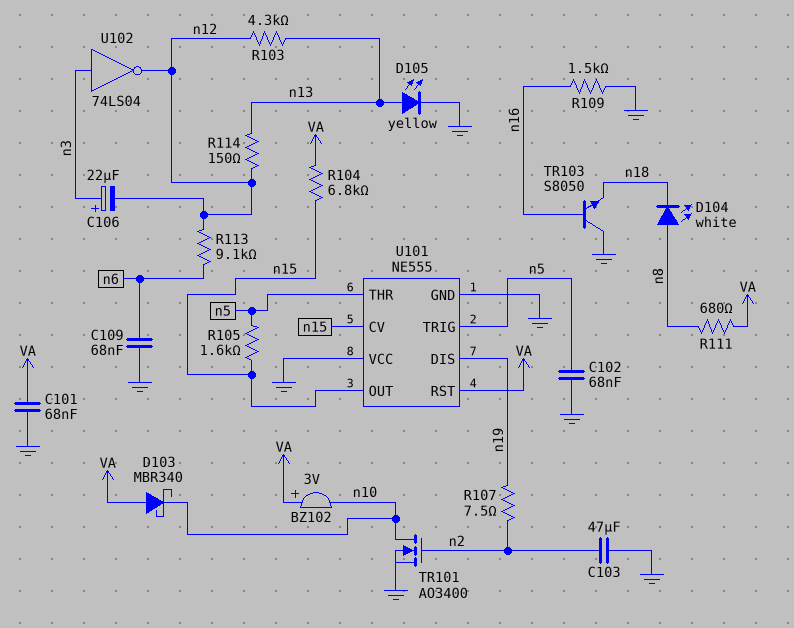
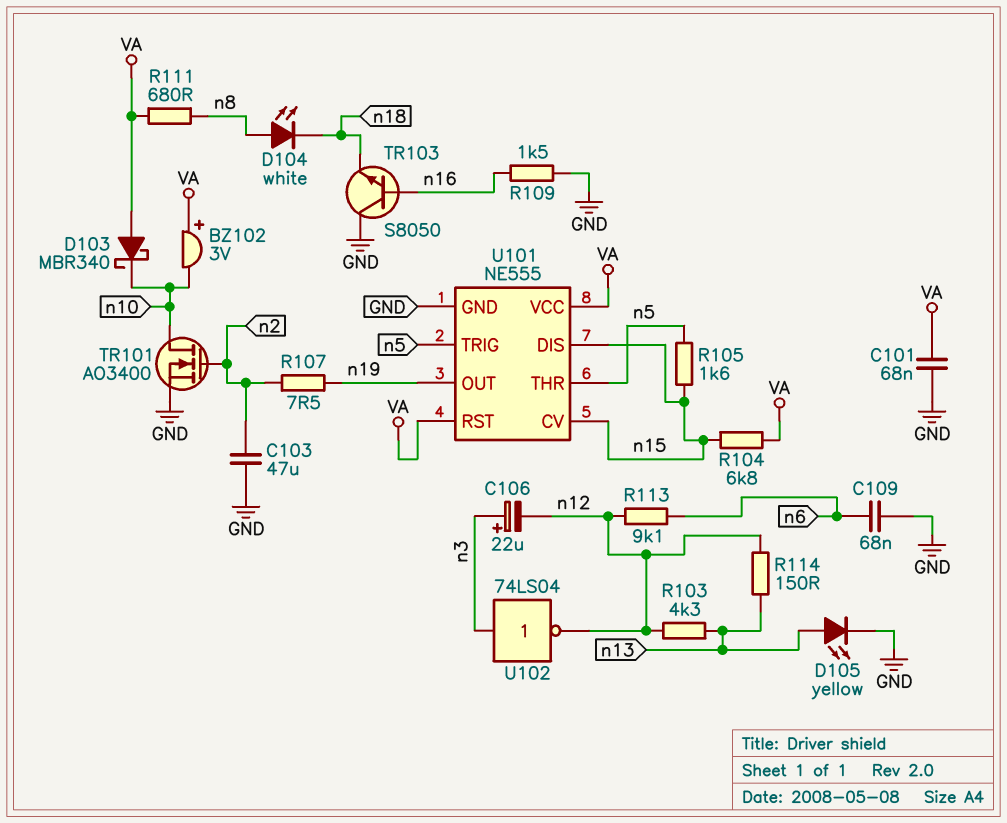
C102: 68nF (GND, n5) -> none
U101 pin DIS: n19 -> n15
U101 pin OUT: n15 -> n19
U101 pin VCC: GND -> VA

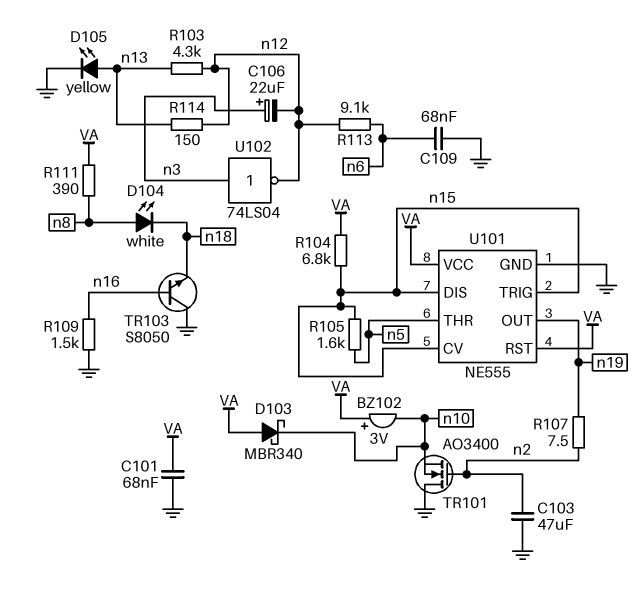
R111: 680 (VA, n8) -> 390 (VA, n8)
TR101: NMOS AO3400 (G n2, D n10, S GND) -> NMOS AO3400 (G n2, D GND, S n10)
U101 pin TRIG: n5 -> n15

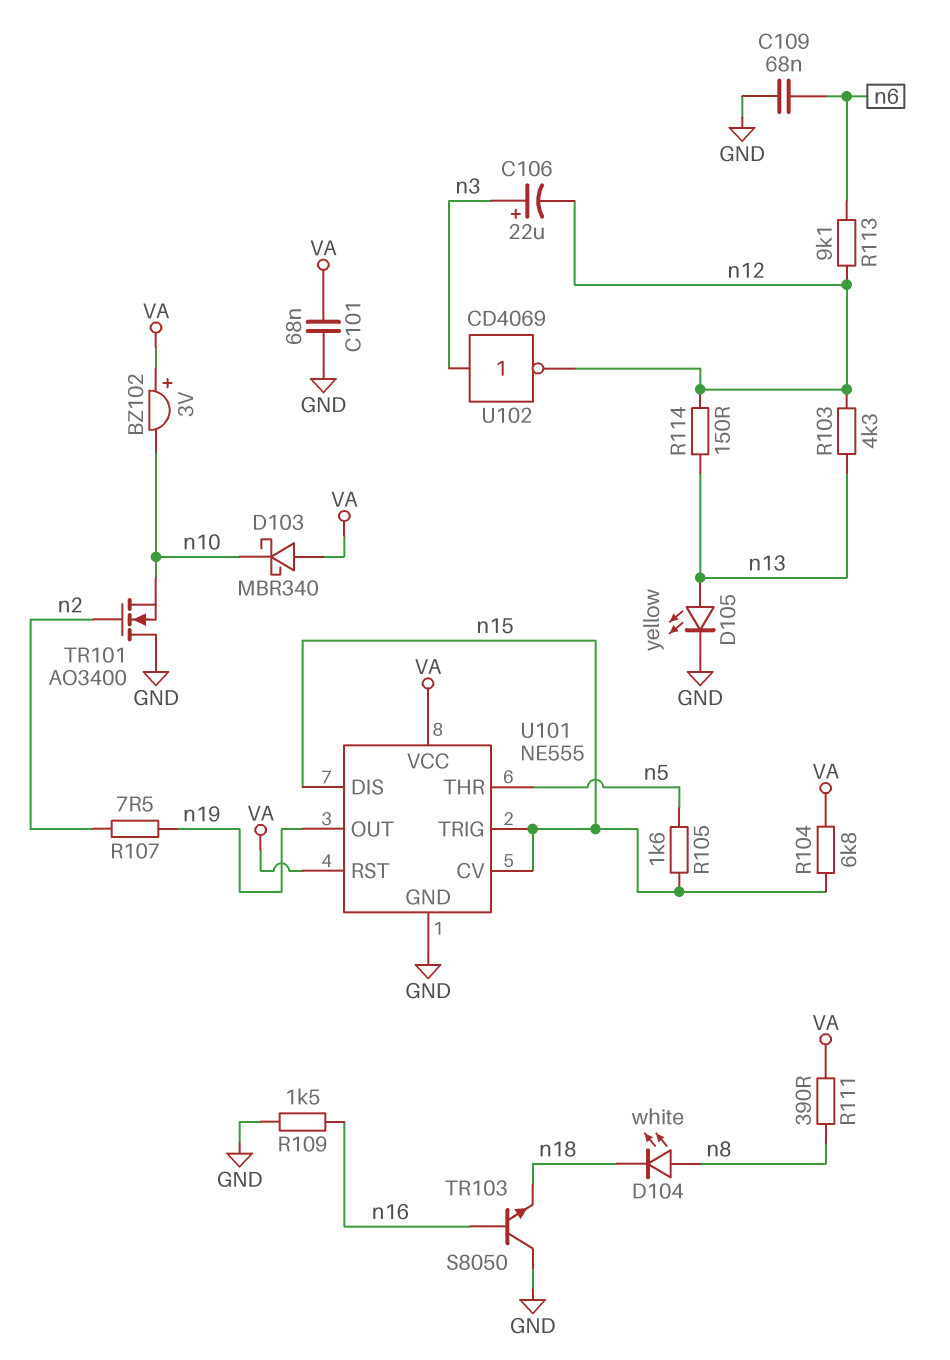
C103: 47uF (GND, n2) -> none
U102: NOT 74LS04 (in n3, out n12) -> NOT CD4069 (in n3, out n12)

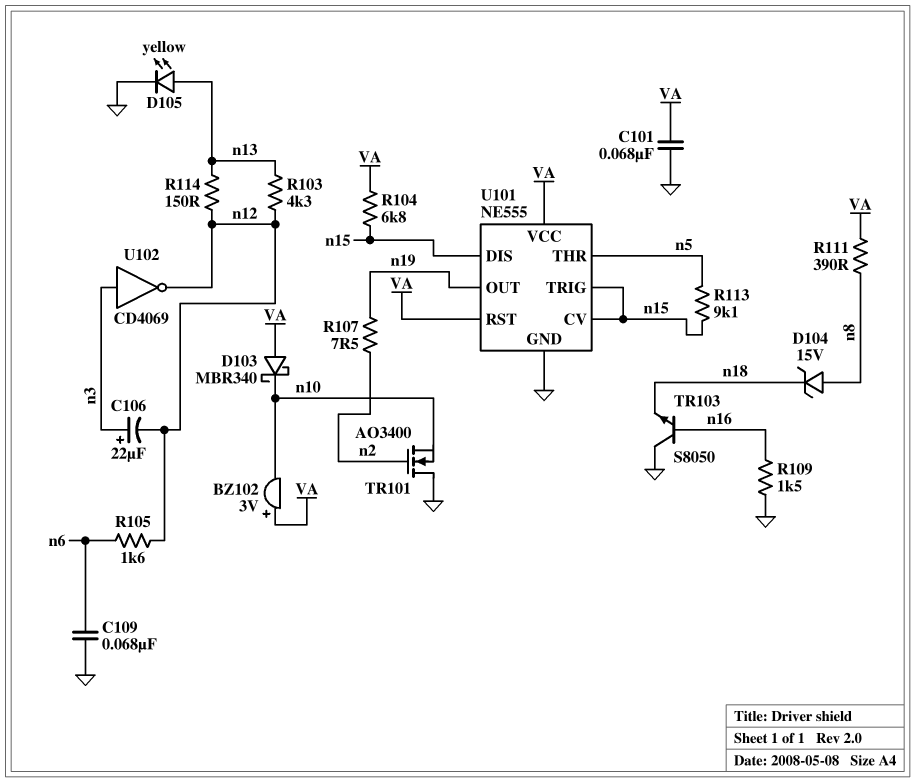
D104: LED white (A n8, K n18) -> zener 15V (A n8, K n18)
R105: 1.6k (n5, n15) -> 1.6k (n6, n12)
R113: 9.1k (n6, n12) -> 9.1k (n5, n15)

